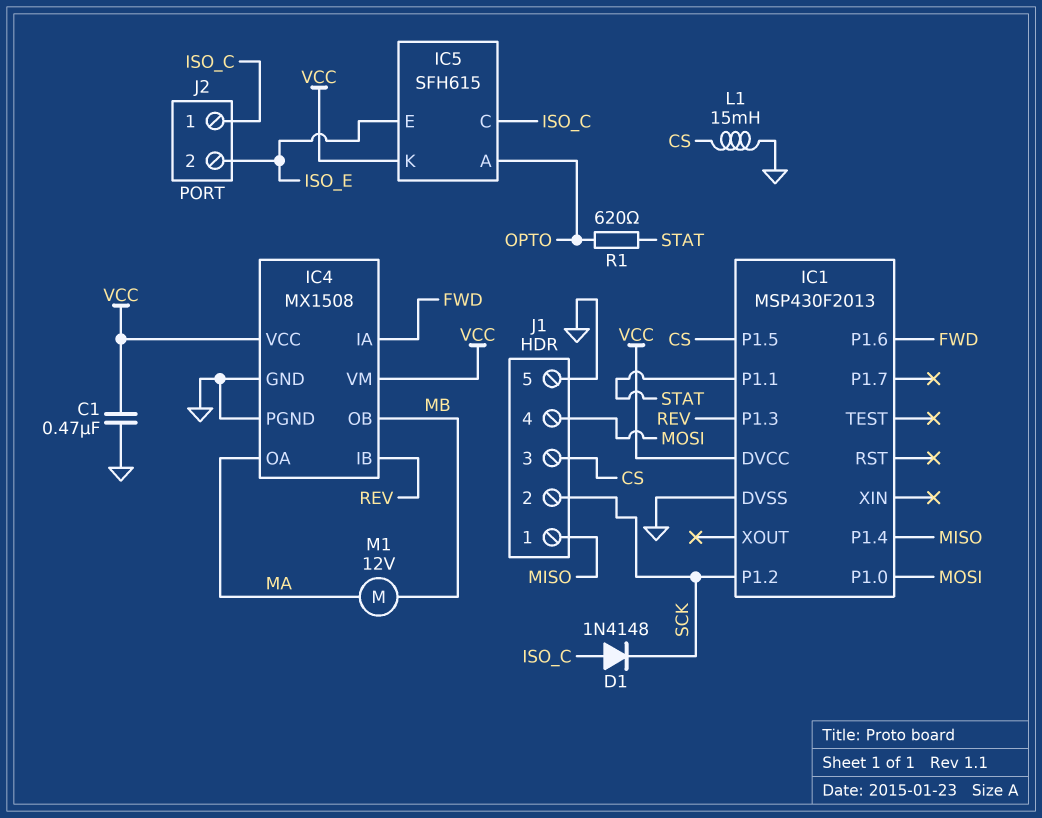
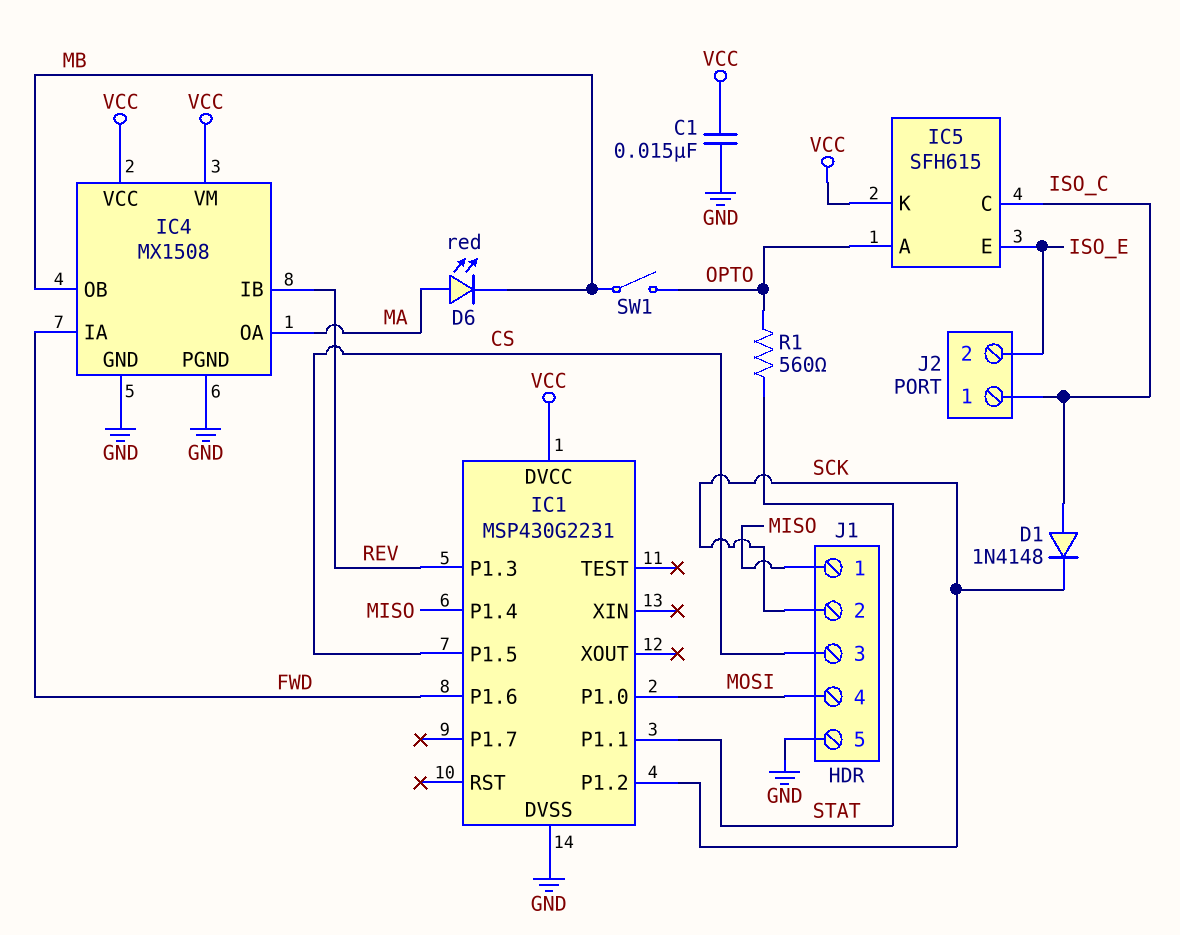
C1: 470nF (GND, VCC) -> 15nF (GND, VCC)
D6: none -> LED red (A MA, K MB)
IC1: MSP430F2013 -> MSP430G2231
L1: 15mH (CS, GND) -> none
M1: motor 12V (MA, MB) -> none
R1: 620 (OPTO, STAT) -> 560 (OPTO, STAT)
SW1: none -> switch (MB, OPTO)

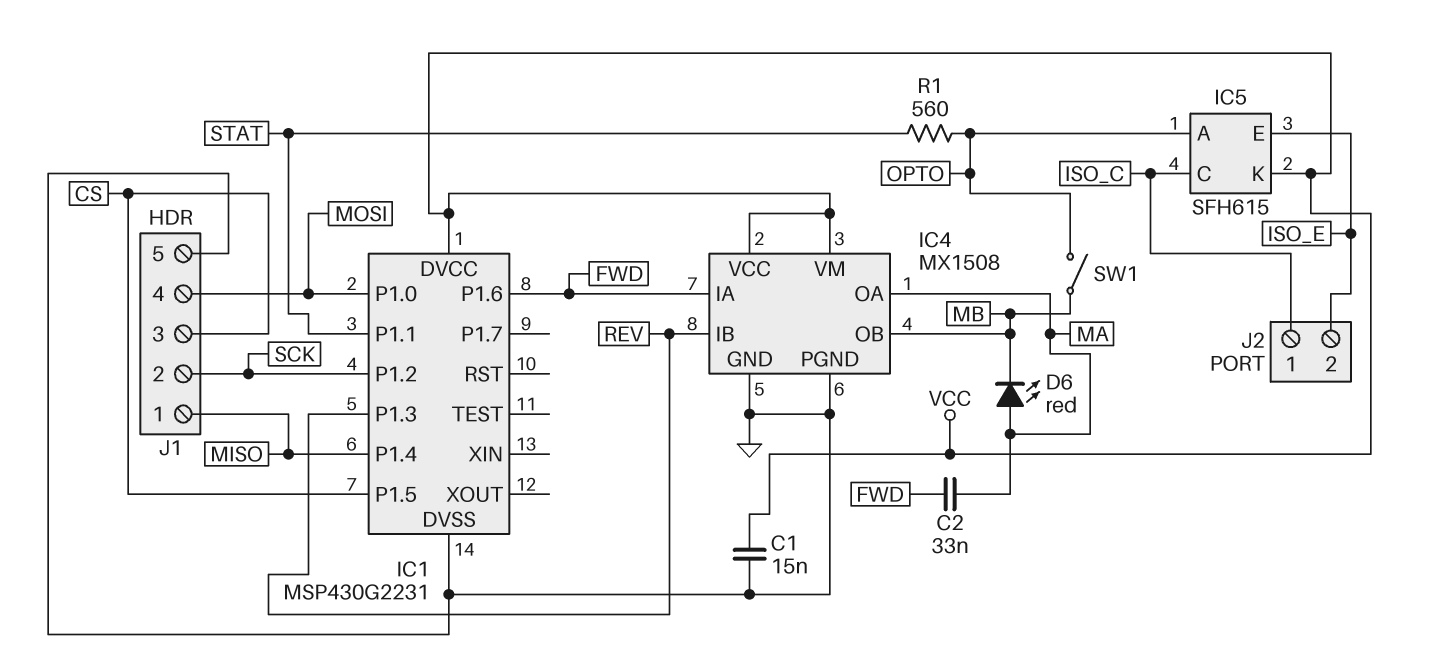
C2: none -> 33nF (FWD, MA)
D1: diode 1N4148 (A ISO_C, K SCK) -> none

